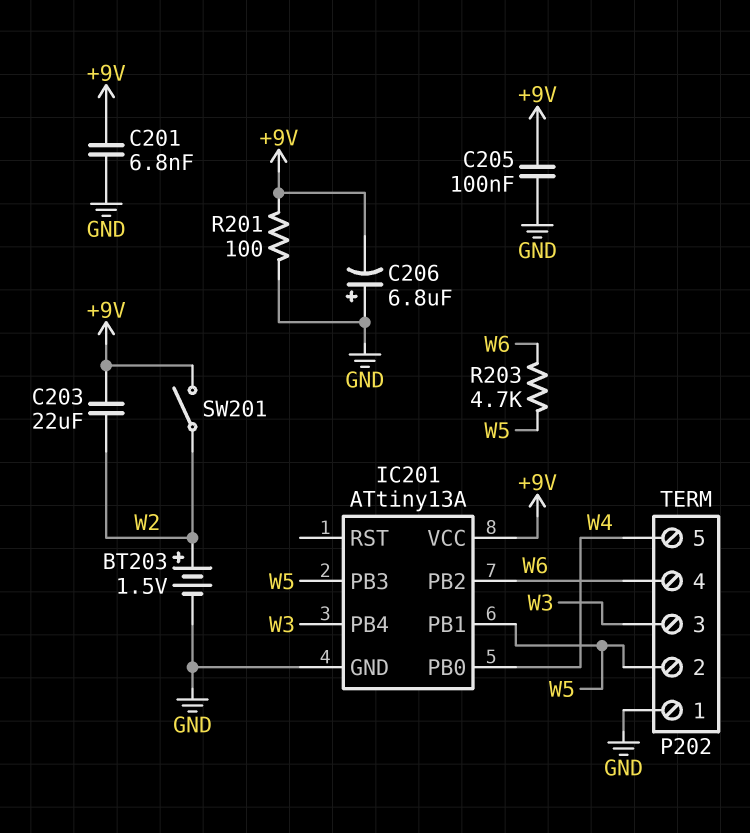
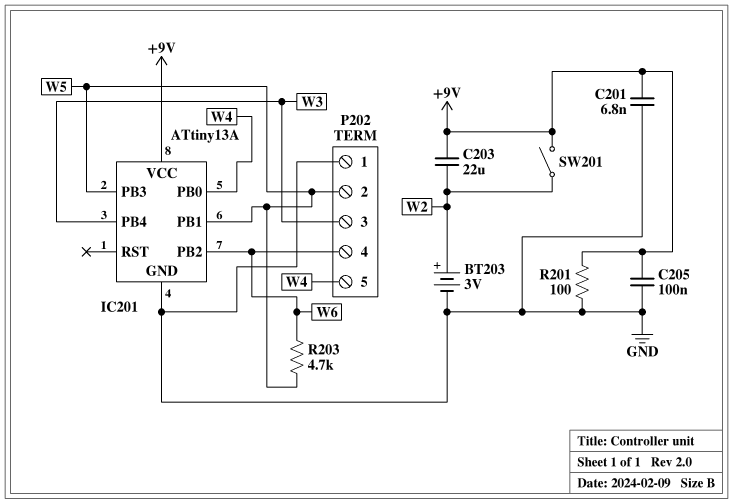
BT203: 1.5V (plus W2, minus GND) -> 3V (plus W2, minus GND)
C206: 6.8uF (plus GND, minus +9V) -> none

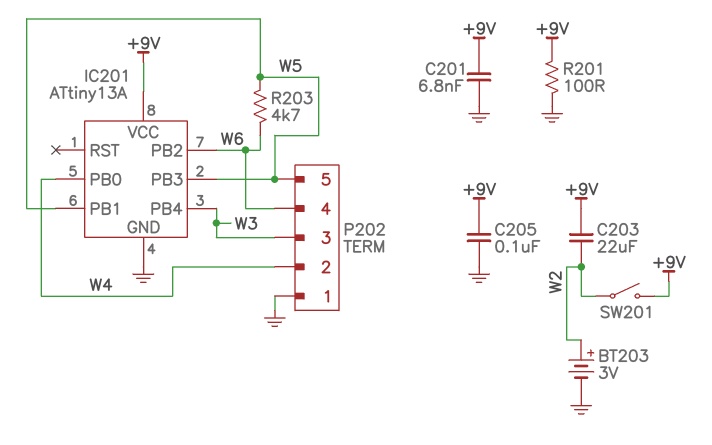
P202 pin 2: W5 -> W4
P202 pin 5: W4 -> W5

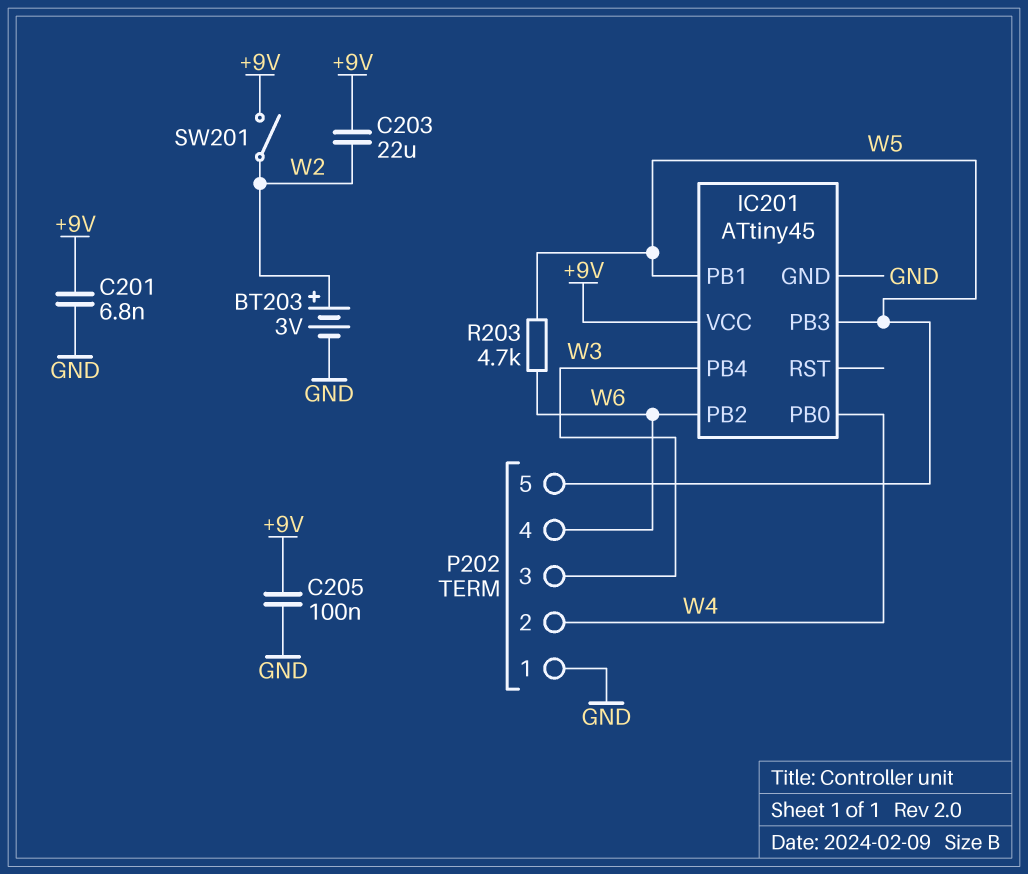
IC201: ATtiny13A -> ATtiny45
R201: 100 (+9V, GND) -> none

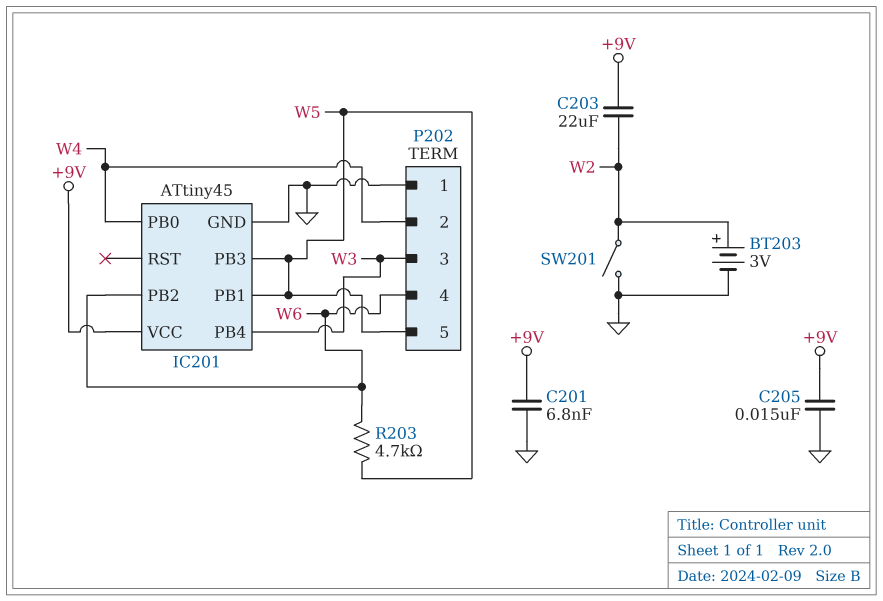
C205: 100nF (+9V, GND) -> 15nF (+9V, GND)
SW201: switch (+9V, W2) -> switch (GND, W2)

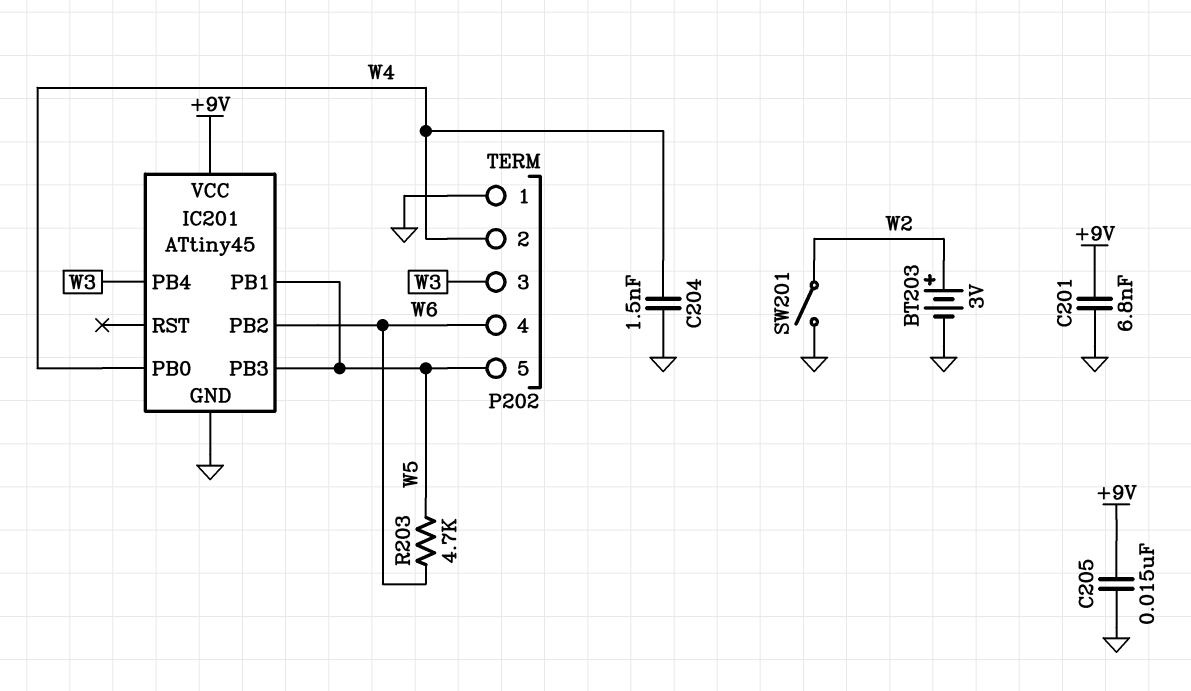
C203: 22uF (+9V, W2) -> none
C204: none -> 1.5nF (GND, W4)

